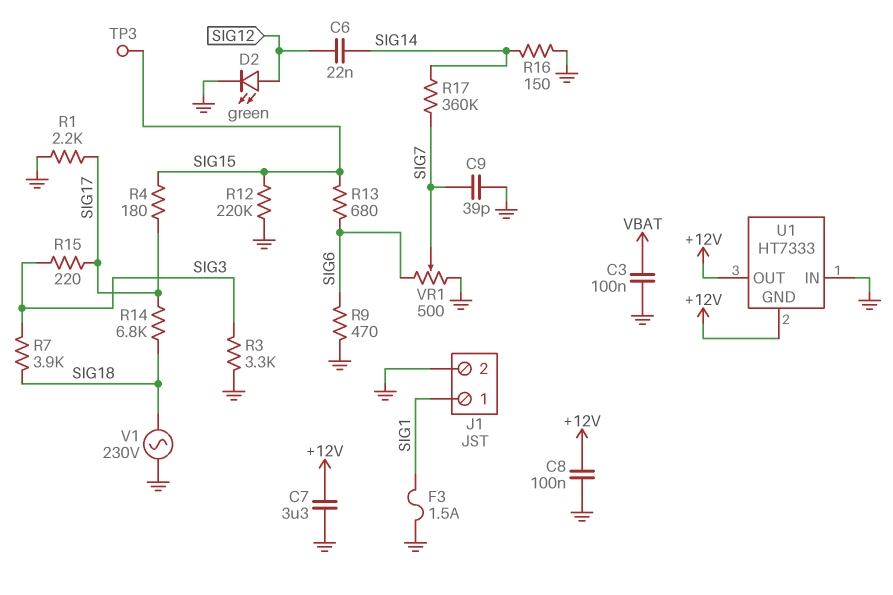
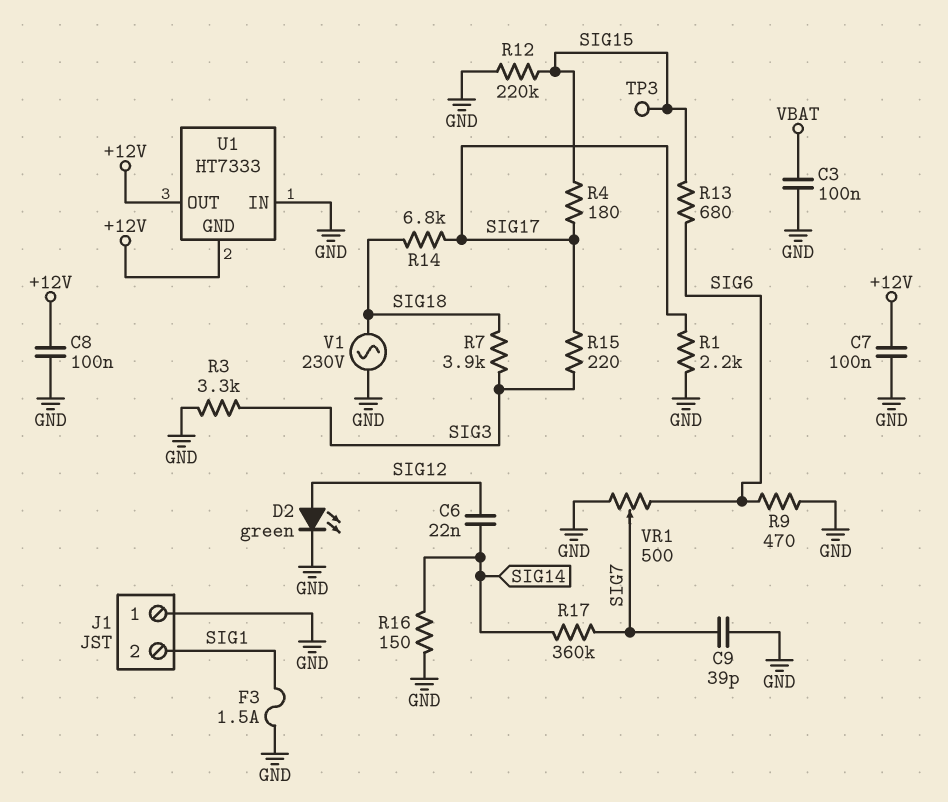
C7: 3.3uF (+12V, GND) -> 100nF (+12V, GND)
J1 pin 1: SIG1 -> GND
J1 pin 2: GND -> SIG1

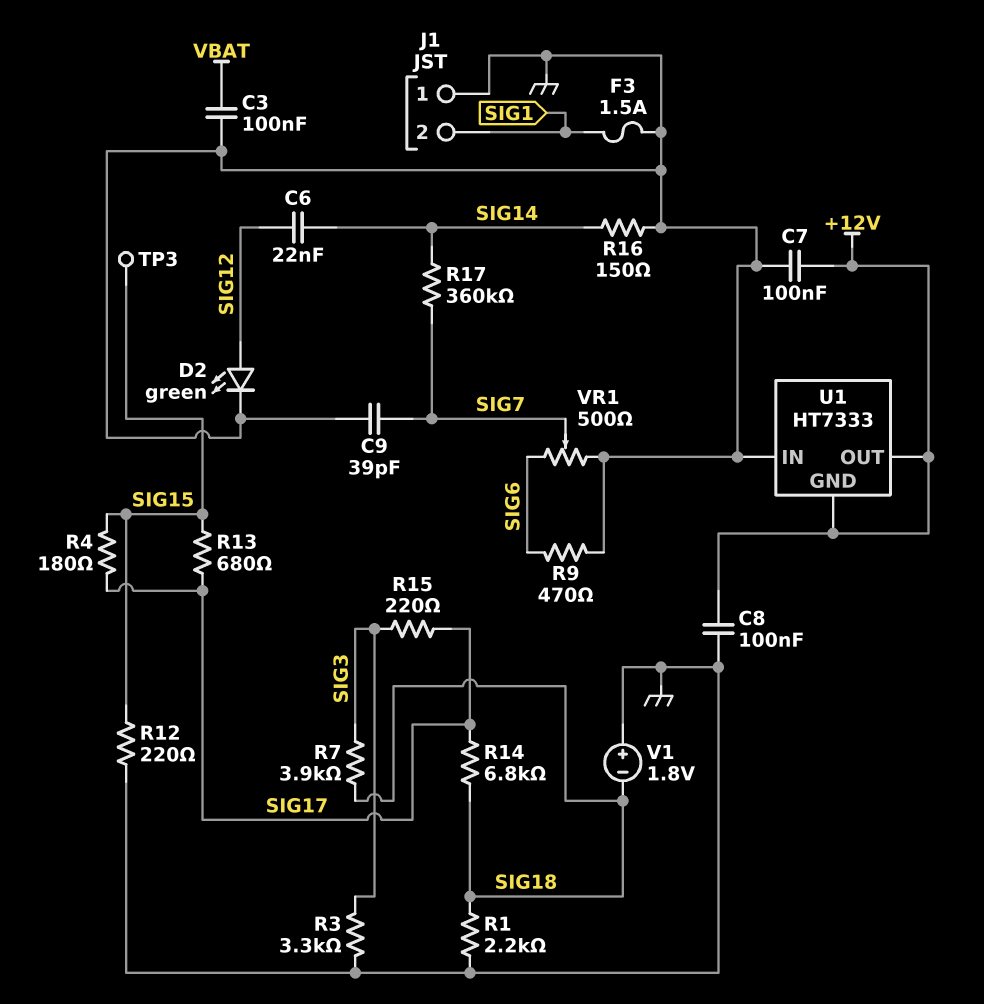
R1: 2.2k (GND, SIG17) -> 2.2k (GND, SIG18)
R12: 220k (GND, SIG15) -> 220 (GND, SIG15)
R13: 680 (SIG6, SIG15) -> 680 (SIG15, SIG17)
V1: AC 230V (GND, SIG18) -> 1.8V (plus GND, minus SIG18)

